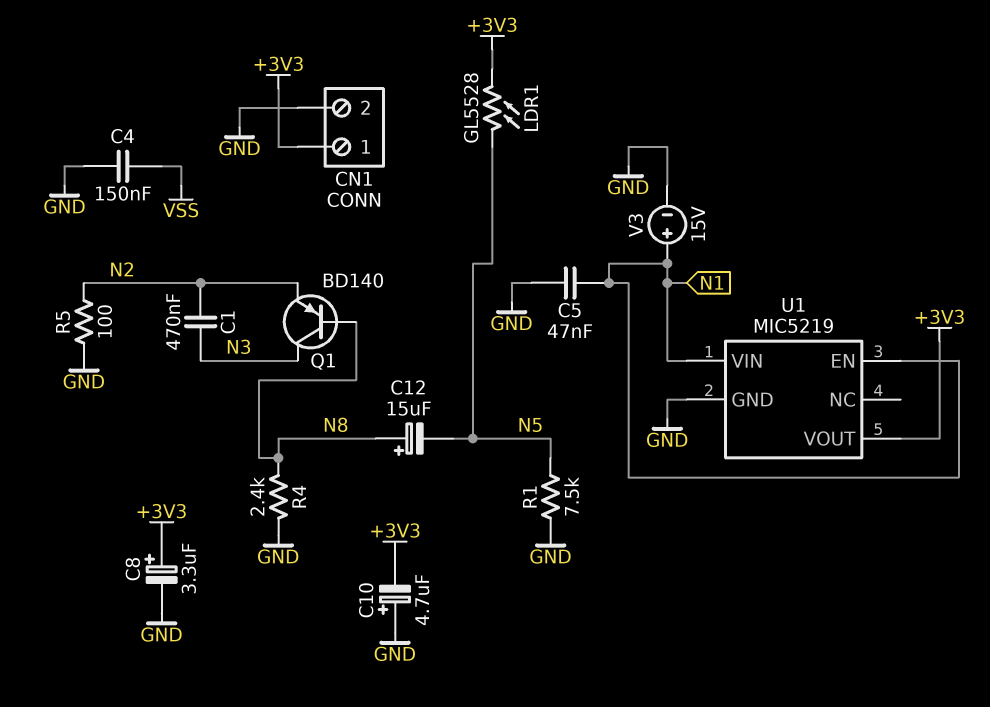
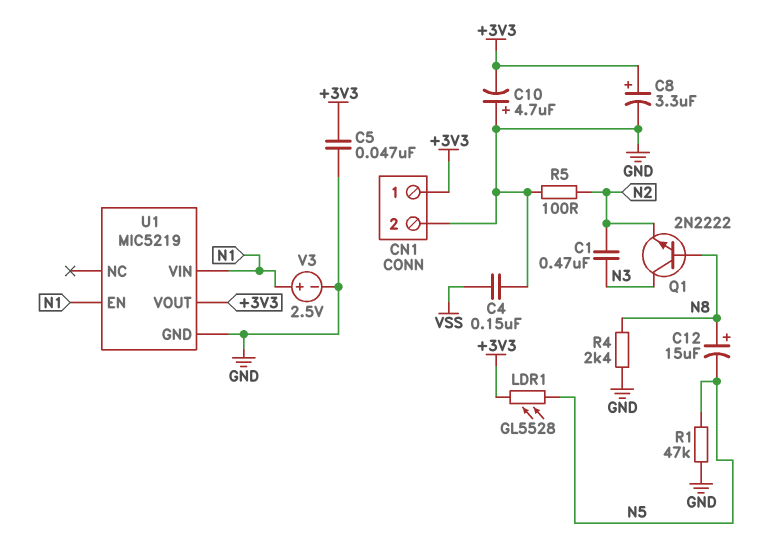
C5: 47nF (GND, N1) -> 47nF (+3V3, GND)
Q1: PNP BD140 (B N8, C N3, E N2) -> NPN 2N2222 (B N8, C N3, E N2)
R1: 7.5k (GND, N5) -> 47k (GND, N5)
V3: 15V (plus N1, minus GND) -> 2.5V (plus N1, minus GND)

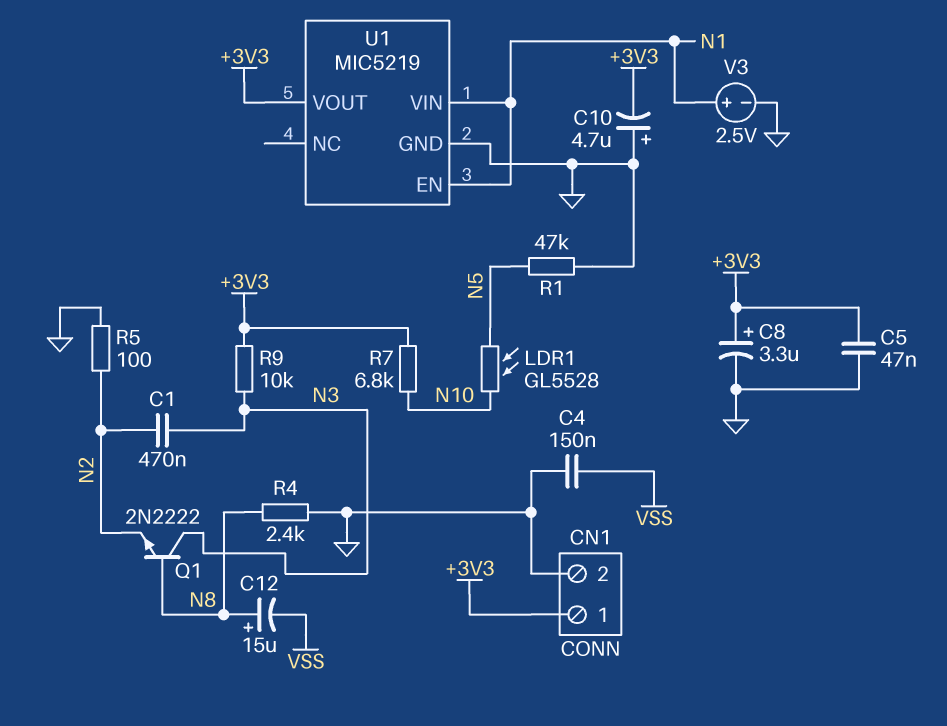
C12: 15uF (plus N8, minus N5) -> 15uF (plus N8, minus VSS)
LDR1: GL5528 (+3V3, N5) -> GL5528 (N5, N10)
R7: none -> 6.8k (+3V3, N10)
R9: none -> 10k (+3V3, N3)

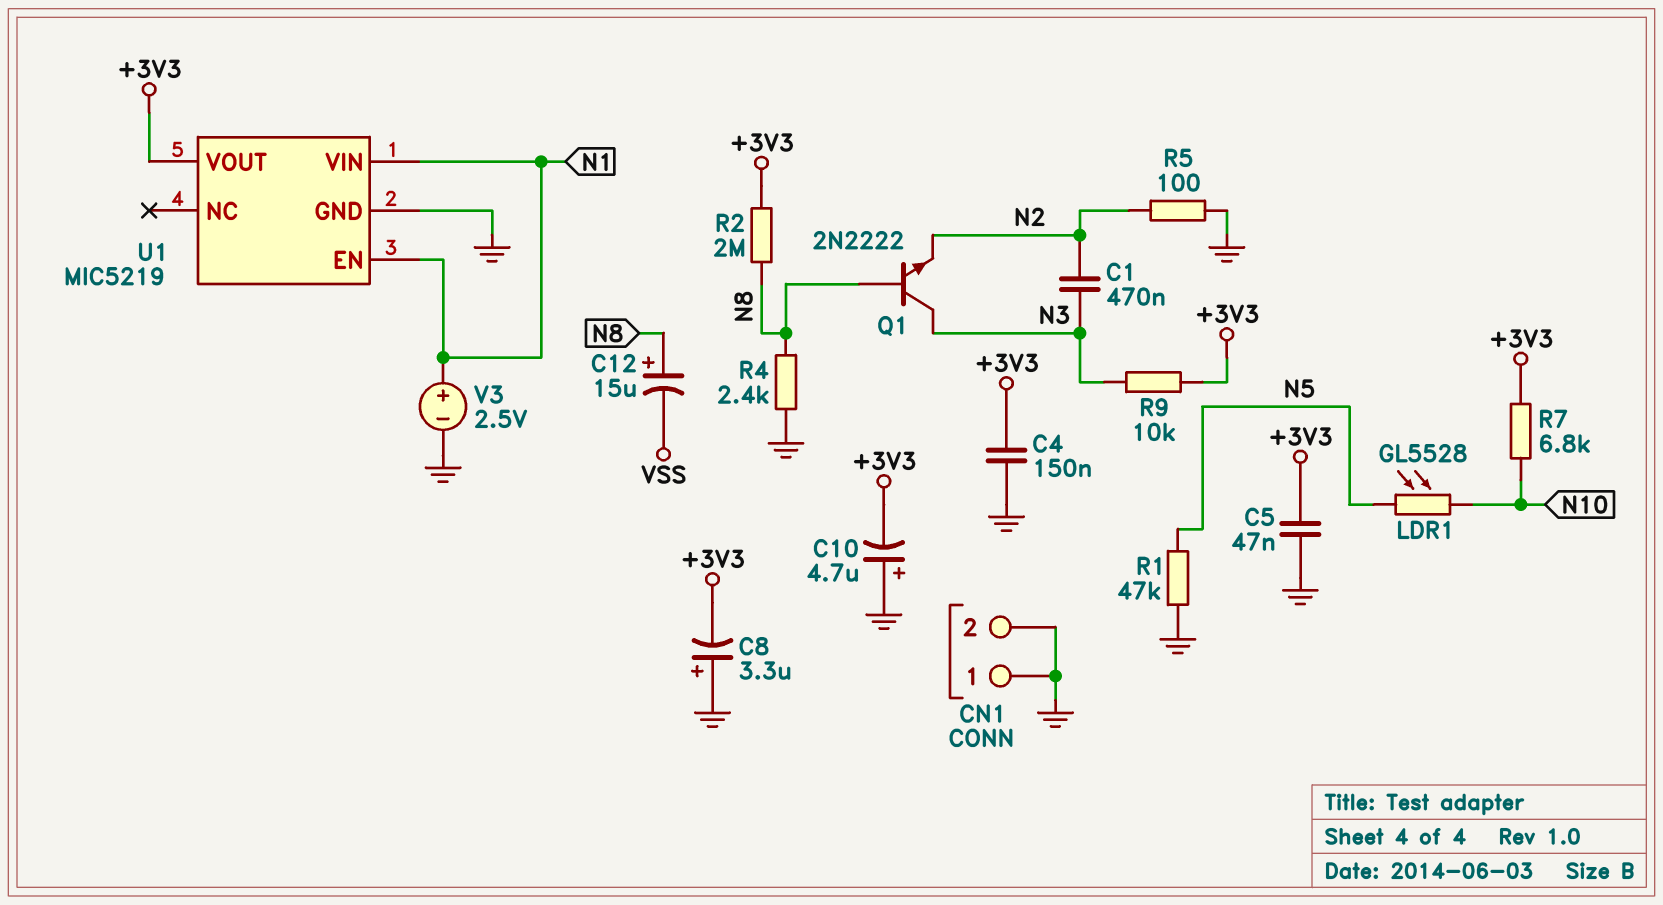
C4: 150nF (GND, VSS) -> 150nF (+3V3, GND)
C8: 3.3uF (plus +3V3, minus GND) -> 3.3uF (plus GND, minus +3V3)
CN1 pin 1: +3V3 -> GND
R2: none -> 2M (+3V3, N8)

